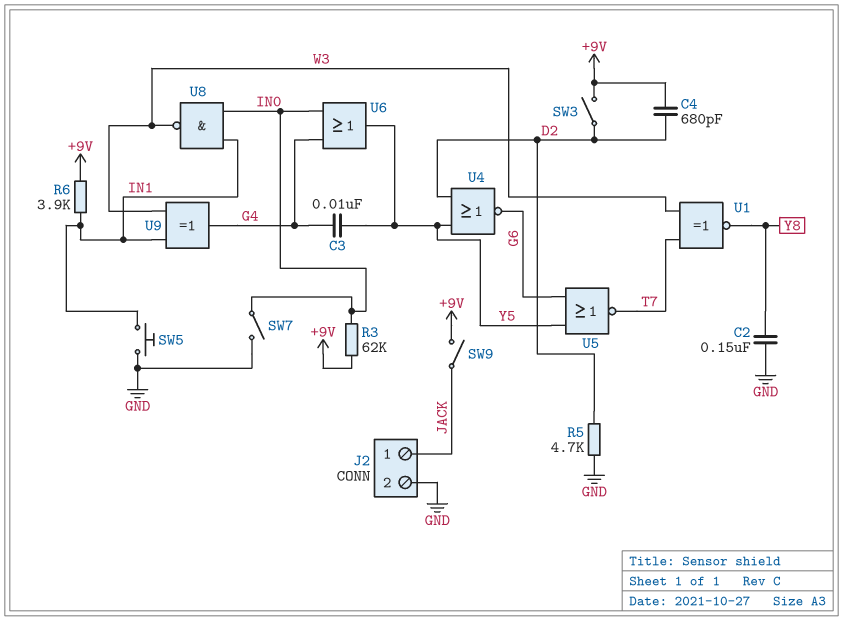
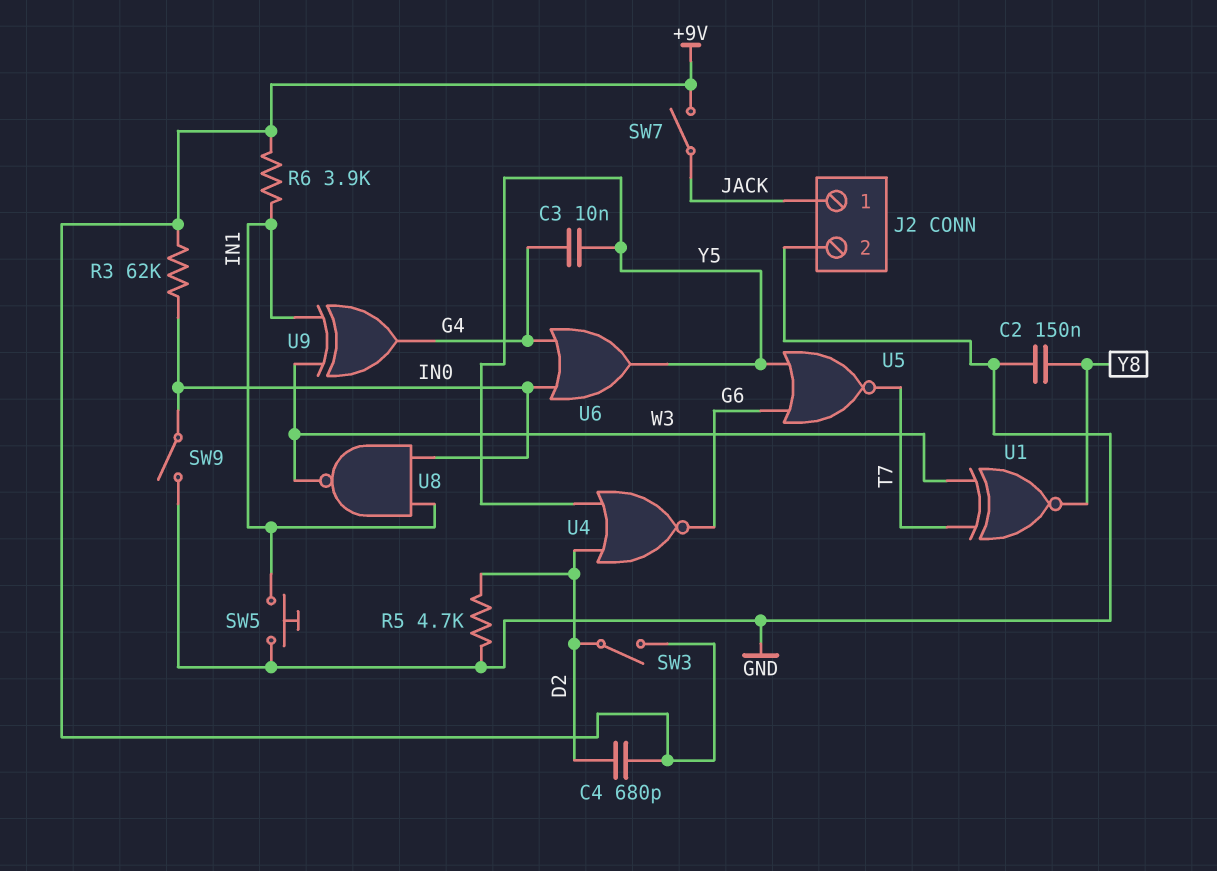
SW7: switch (GND, IN0) -> switch (+9V, JACK)
SW9: switch (+9V, JACK) -> switch (GND, IN0)

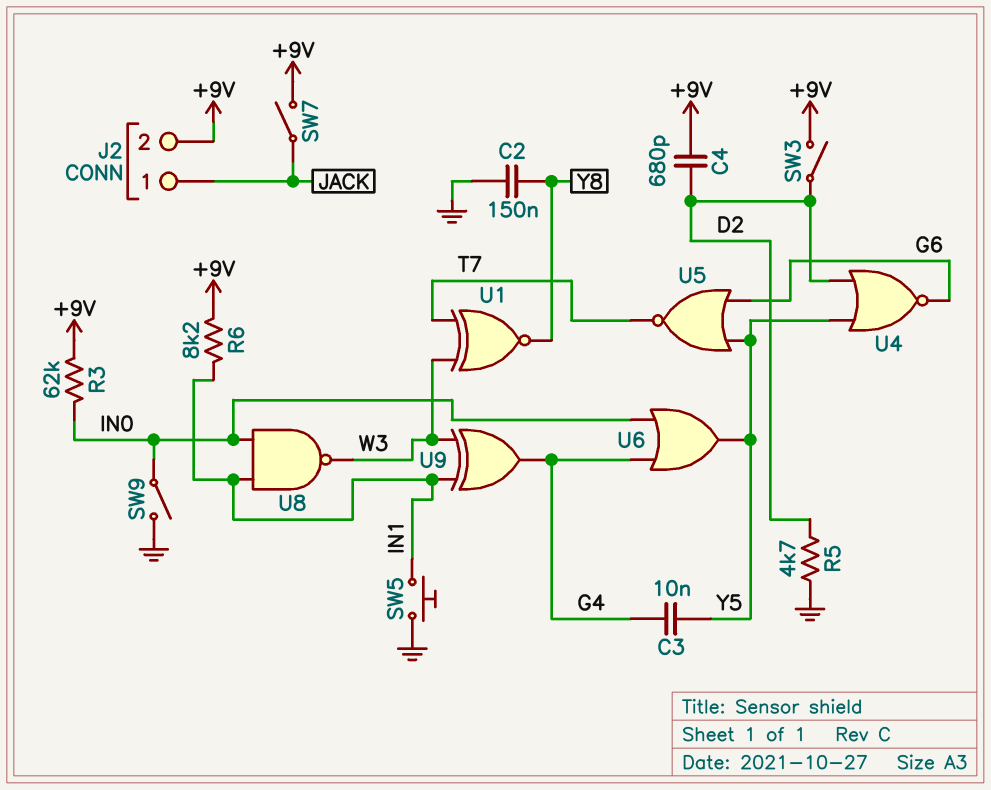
J2 pin 2: GND -> +9V
R6: 3.9k (+9V, IN1) -> 8.2k (+9V, IN1)

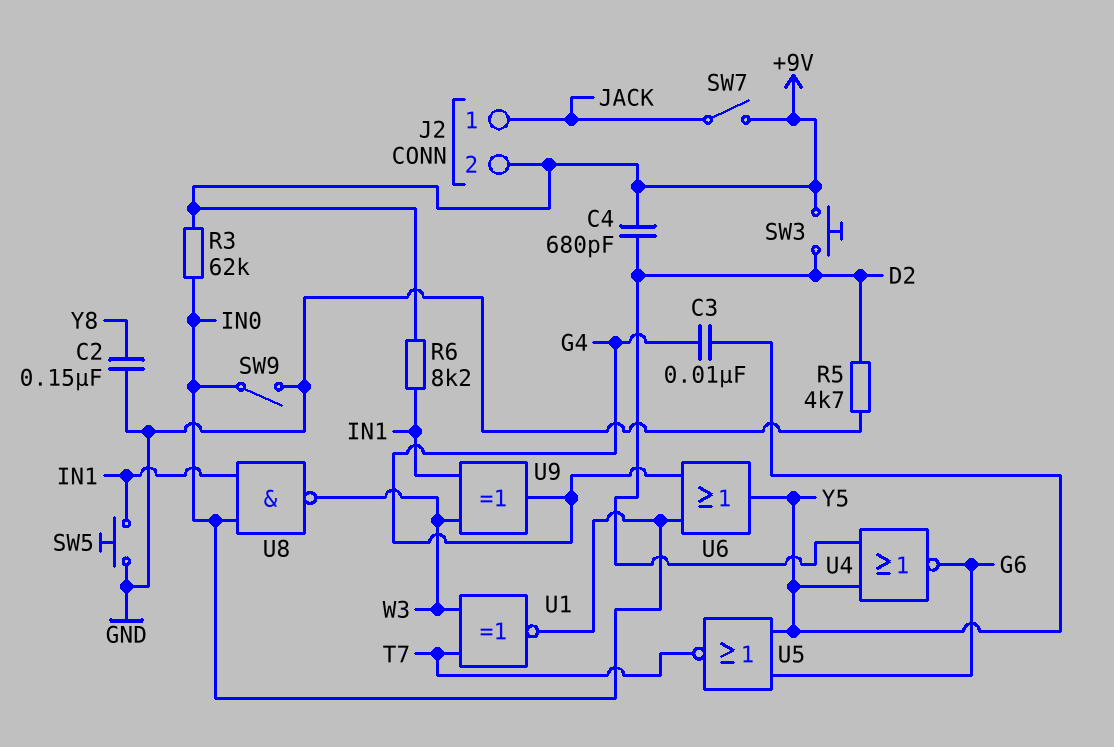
SW3: switch (+9V, D2) -> button (+9V, D2)
U1: XNOR (in T7, in W3, out Y8) -> XNOR (in T7, in W3, out IN0)

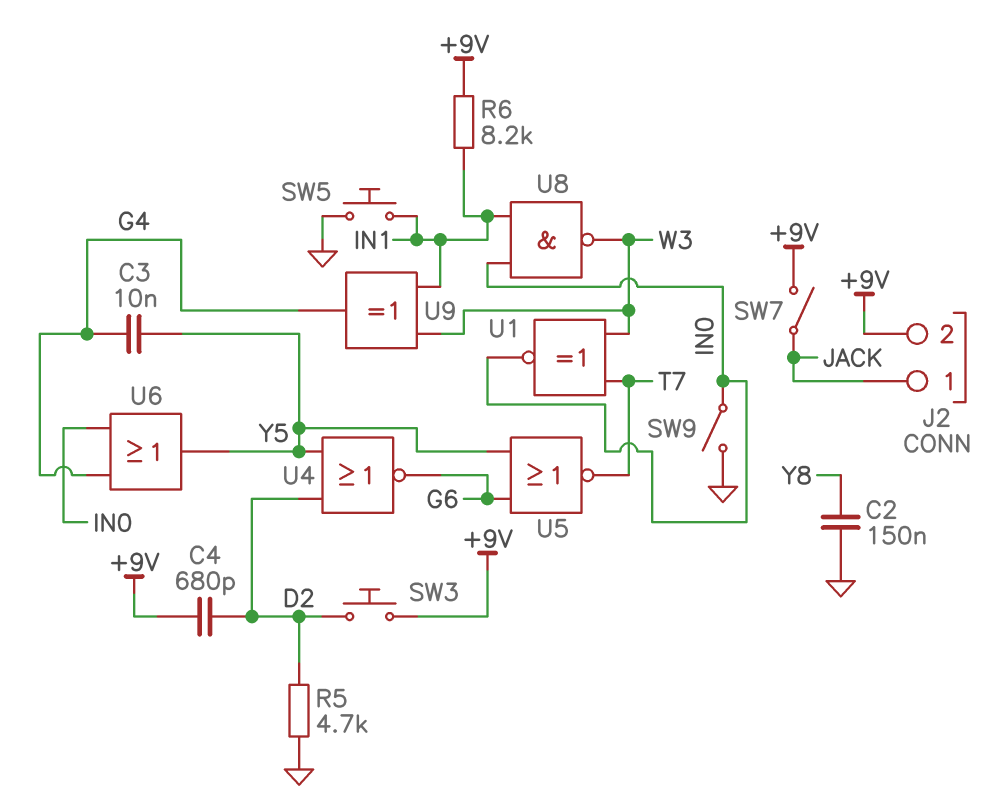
R3: 62k (+9V, IN0) -> none

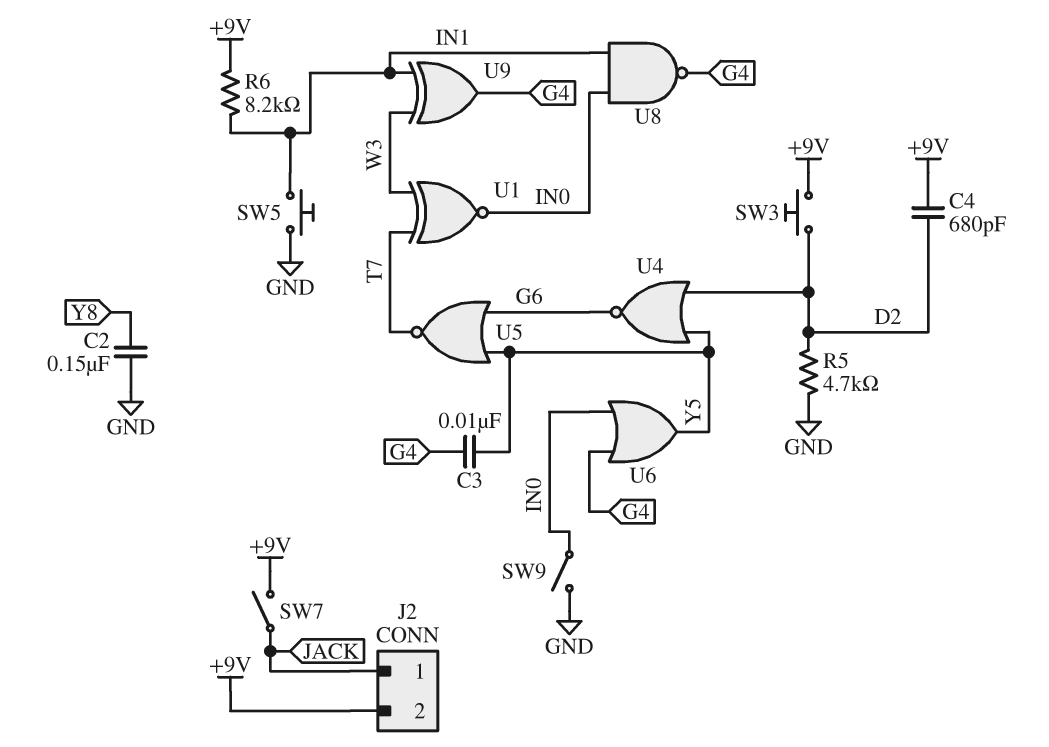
U8: NAND (in IN0, in IN1, out W3) -> NAND (in IN0, in IN1, out G4)

